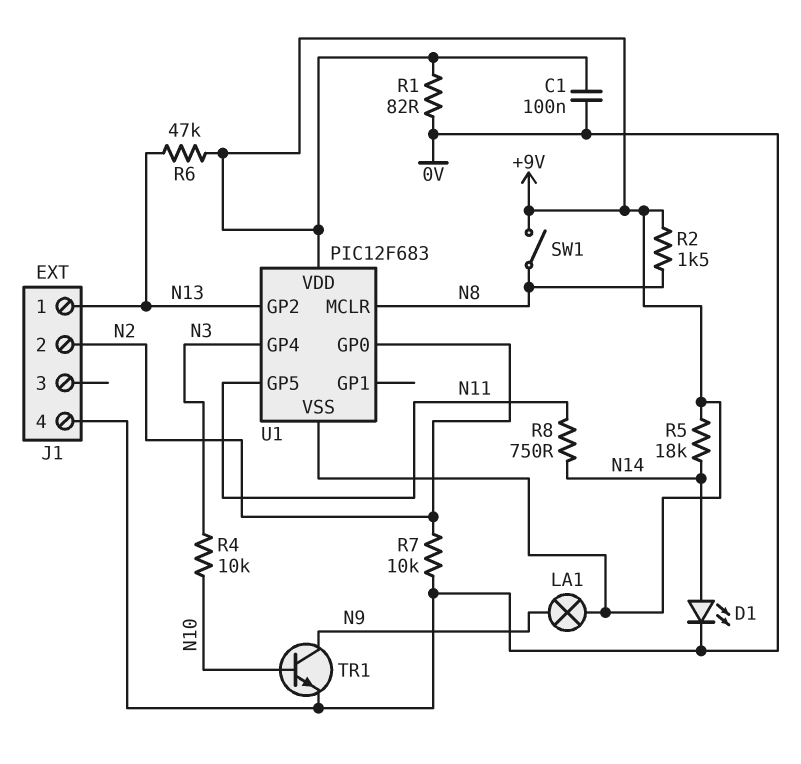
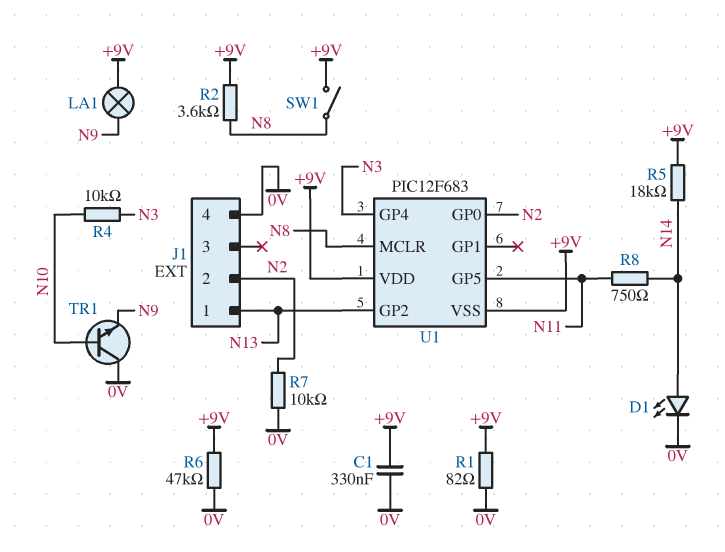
C1: 100nF (+9V, 0V) -> 330nF (+9V, 0V)
R2: 1.5k (+9V, N8) -> 3.6k (+9V, N8)
R6: 47k (+9V, N13) -> 47k (+9V, 0V)
TR1: NPN (B N10, C N9, E 0V) -> NPN (B N10, C 0V, E N9)

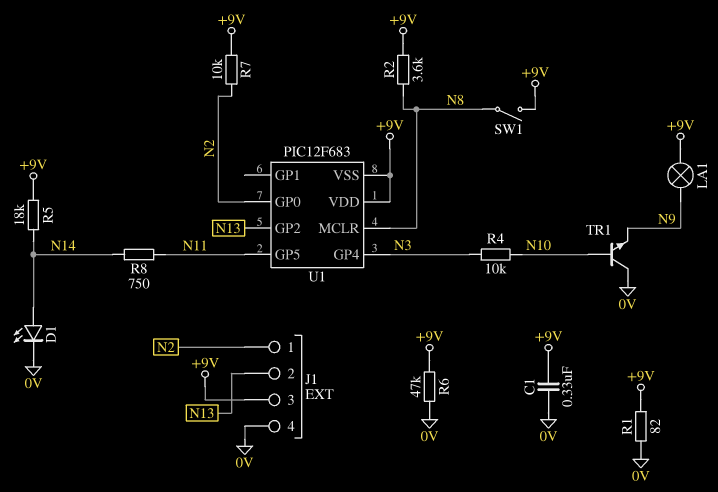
J1 pin 1: N13 -> N2
J1 pin 2: N2 -> N13
J1 pin 3: none -> +9V
R7: 10k (0V, N2) -> 10k (+9V, N2)

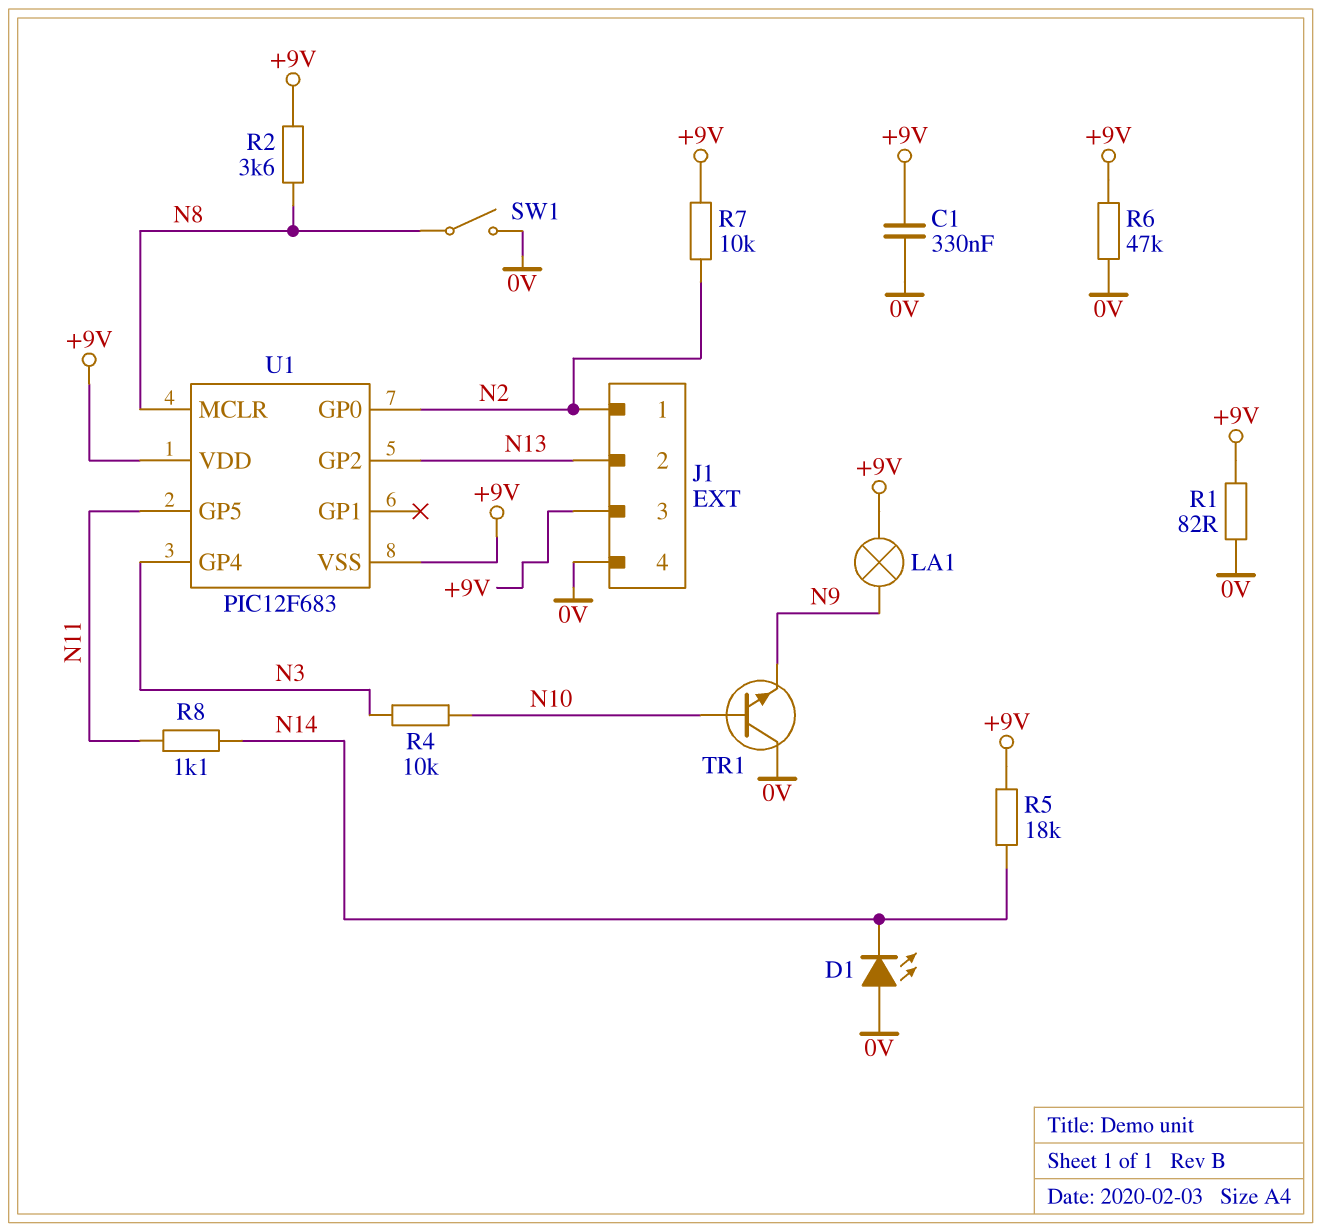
D1: LED (A N14, K 0V) -> LED (A 0V, K N14)
R8: 750 (N11, N14) -> 1.1k (N11, N14)
SW1: switch (+9V, N8) -> switch (0V, N8)

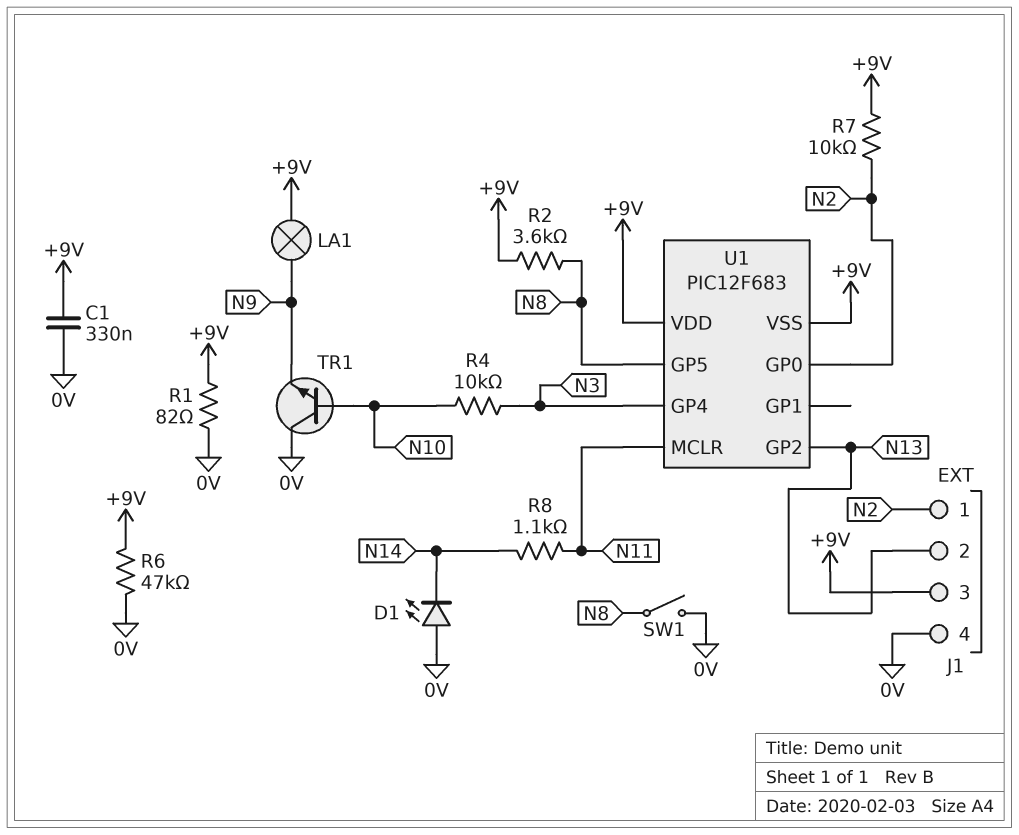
R5: 18k (+9V, N14) -> none
U1 pin GP5: N11 -> N8
U1 pin MCLR: N8 -> N11

